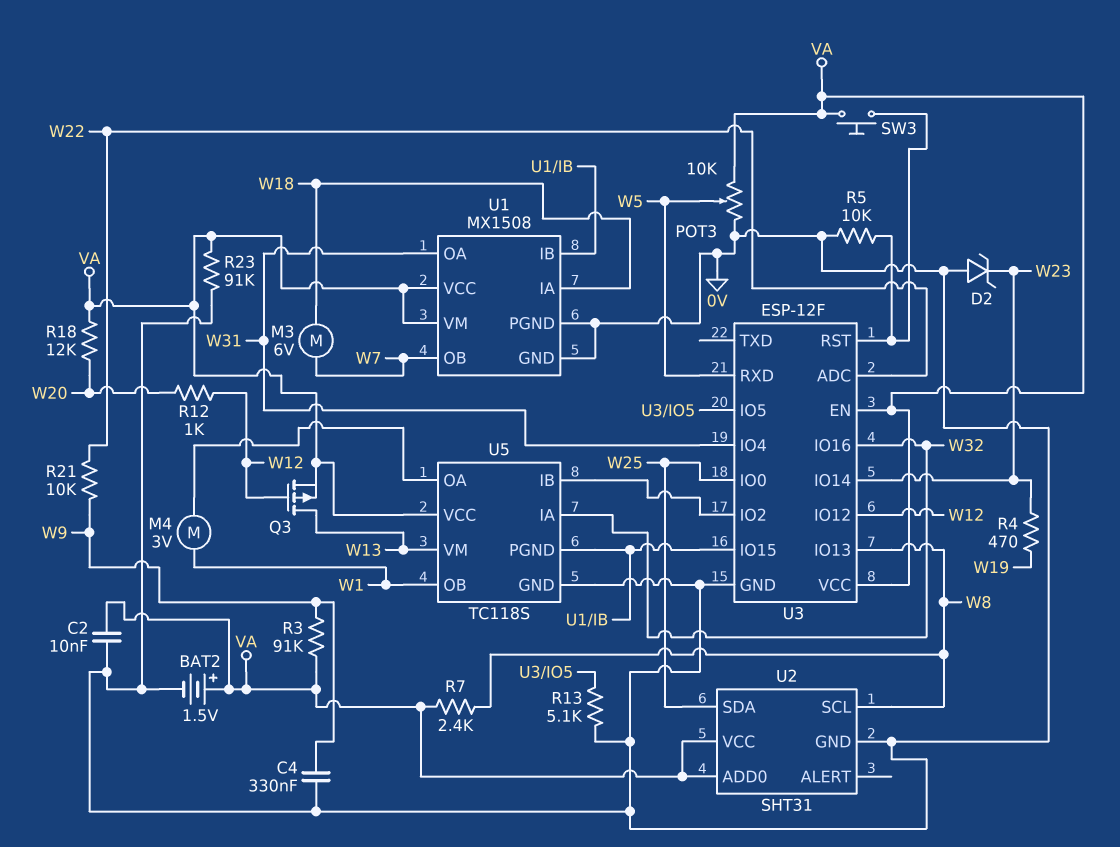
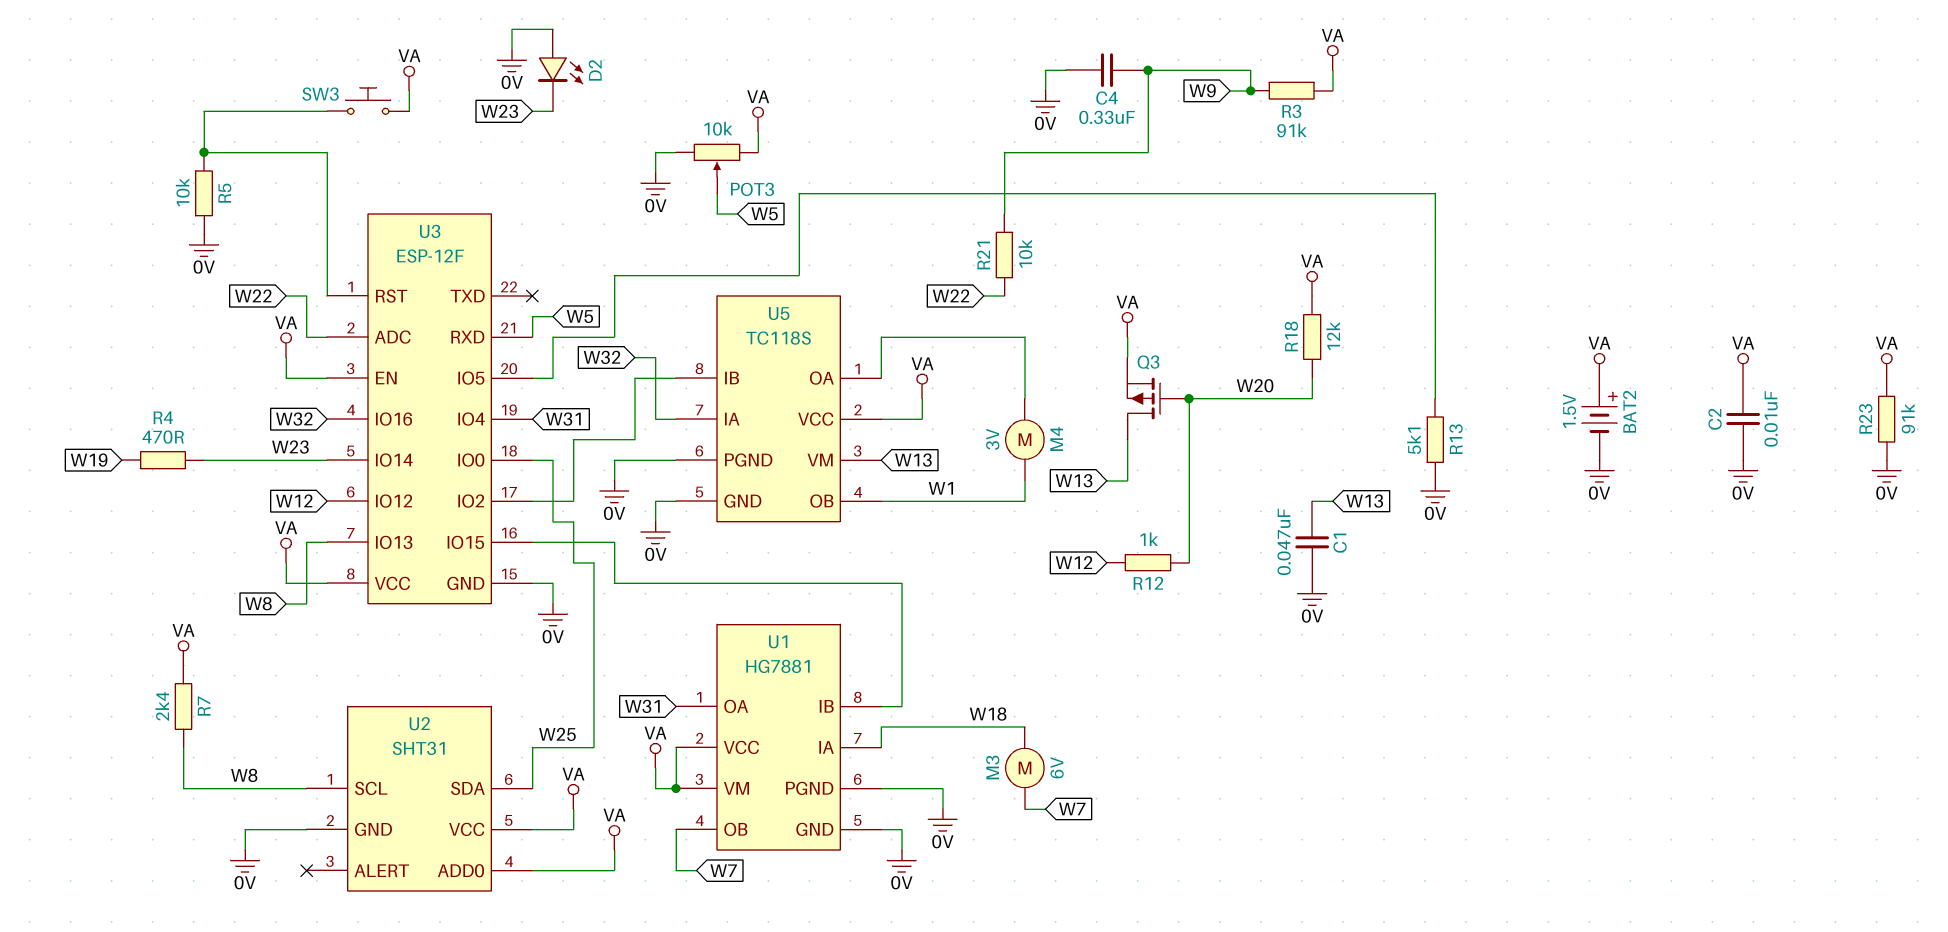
C1: none -> 47nF (0V, W13)
D2: zener (A 0V, K W23) -> LED (A 0V, K W23)
Q3: PMOS (G W12, D W13, S VA) -> PMOS (G W20, D W13, S VA)
U1: MX1508 -> HG7881
U5 pin PGND: U1/IB -> 0V

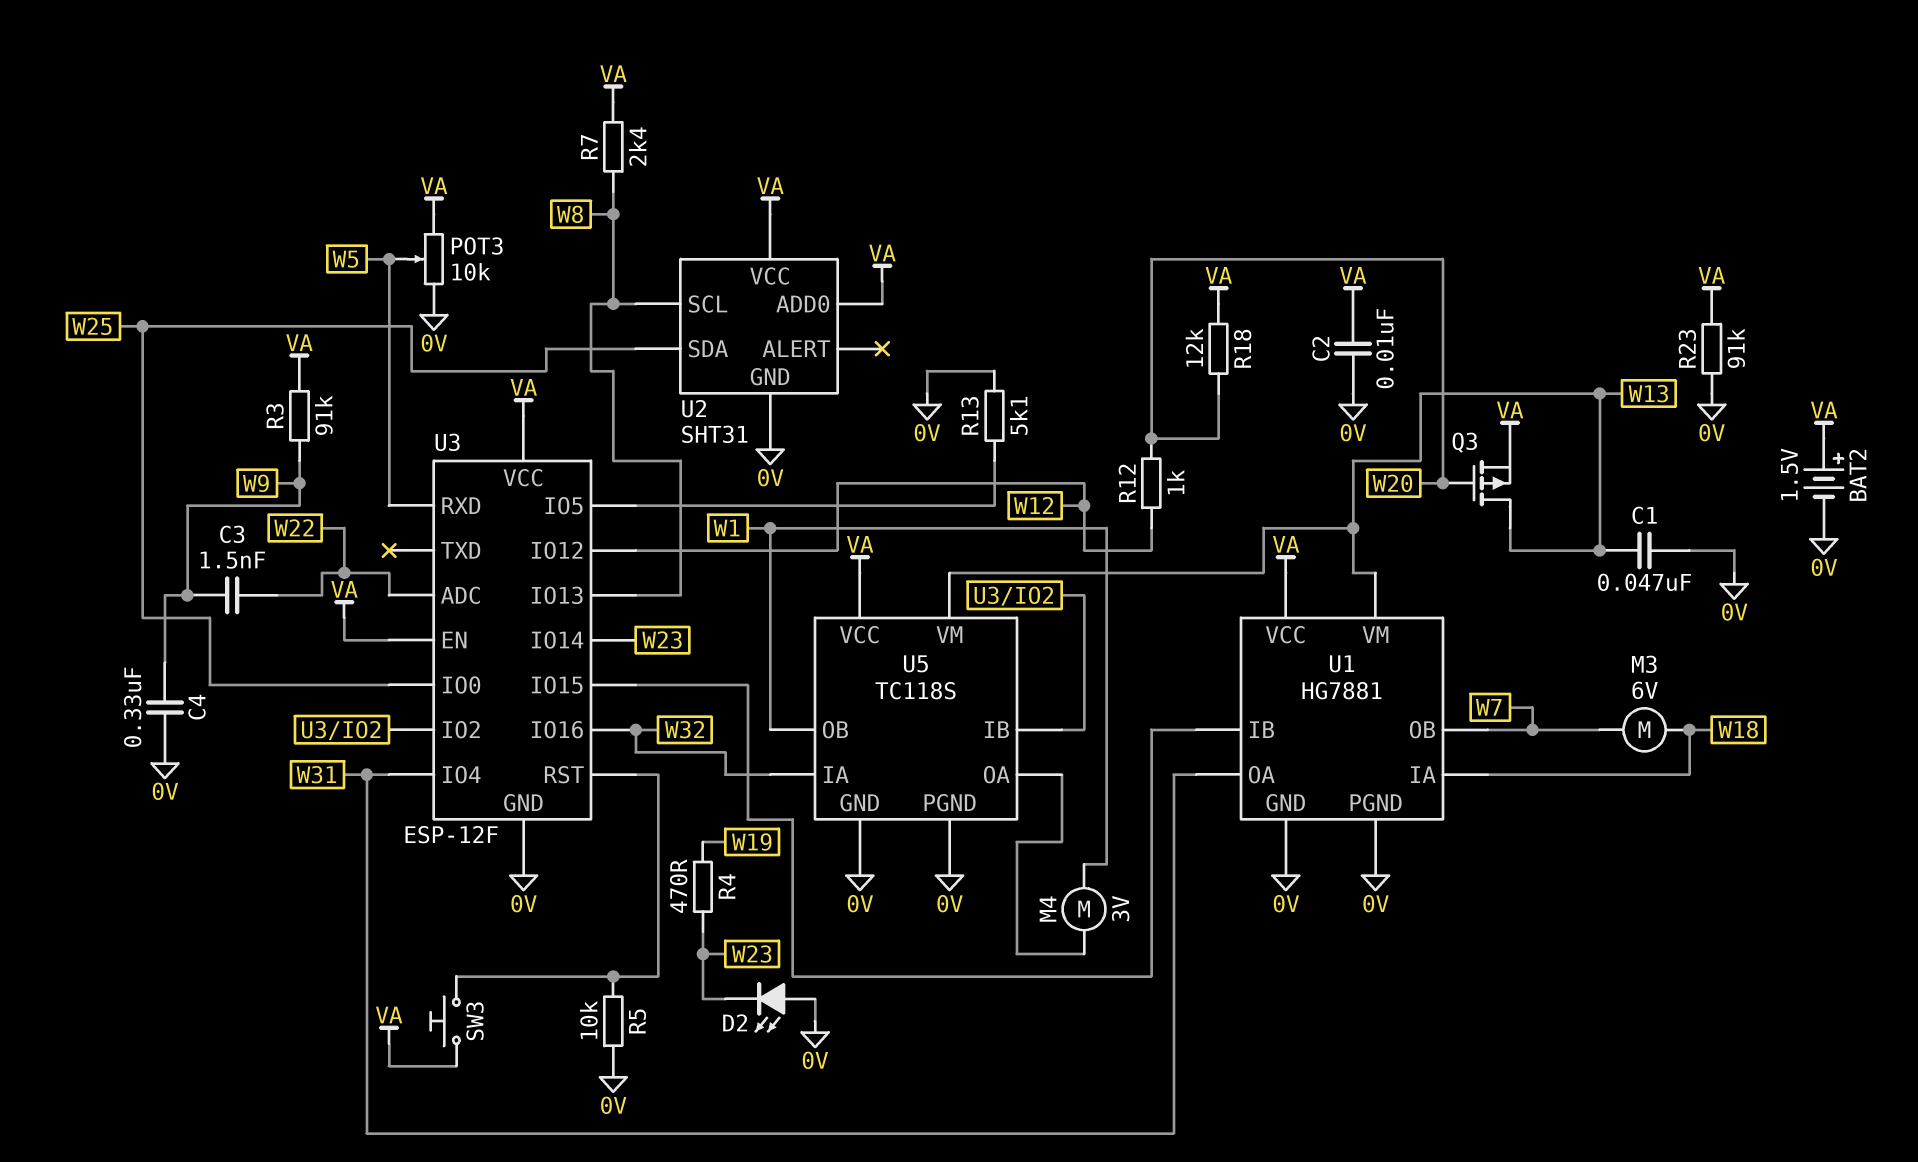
C3: none -> 1.5nF (W9, W22)
R21: 10k (W9, W22) -> none
U1 pin VM: VA -> W13

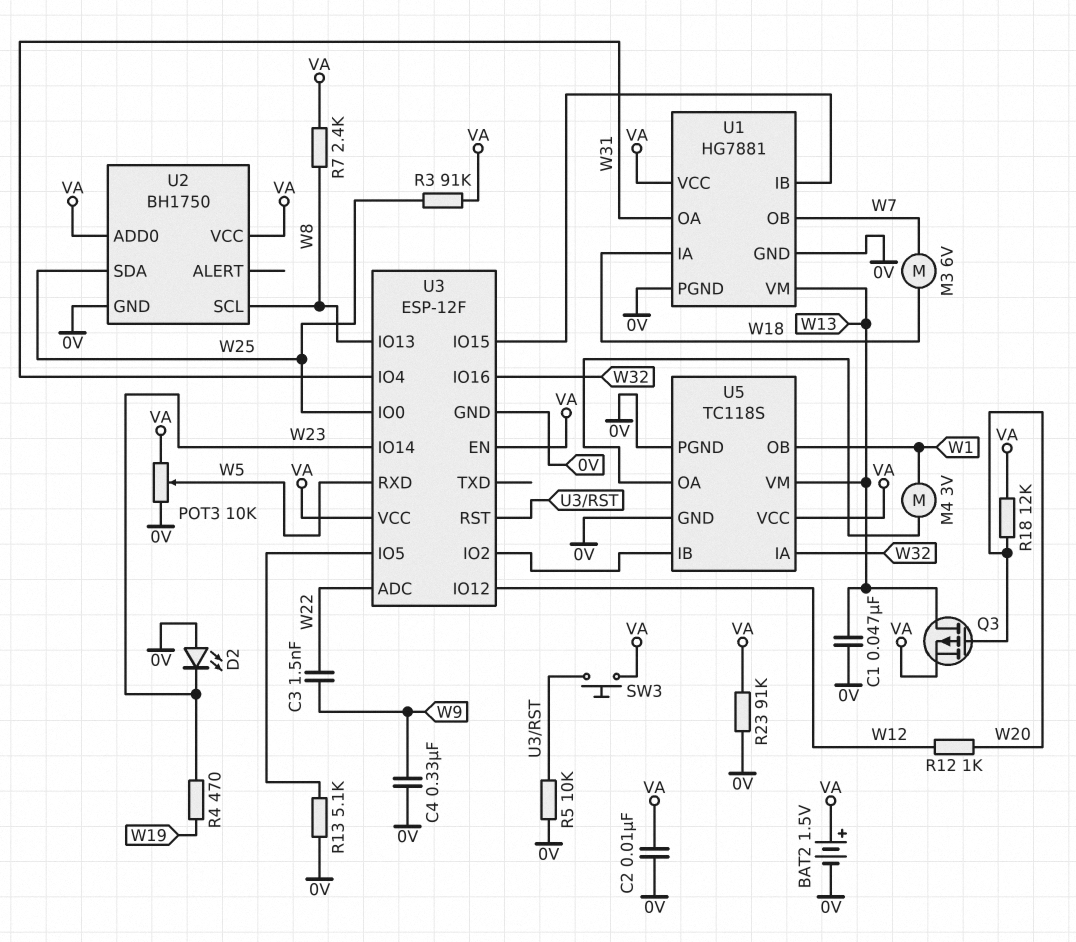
R3: 91k (VA, W9) -> 91k (VA, W25)
U2: SHT31 -> BH1750

